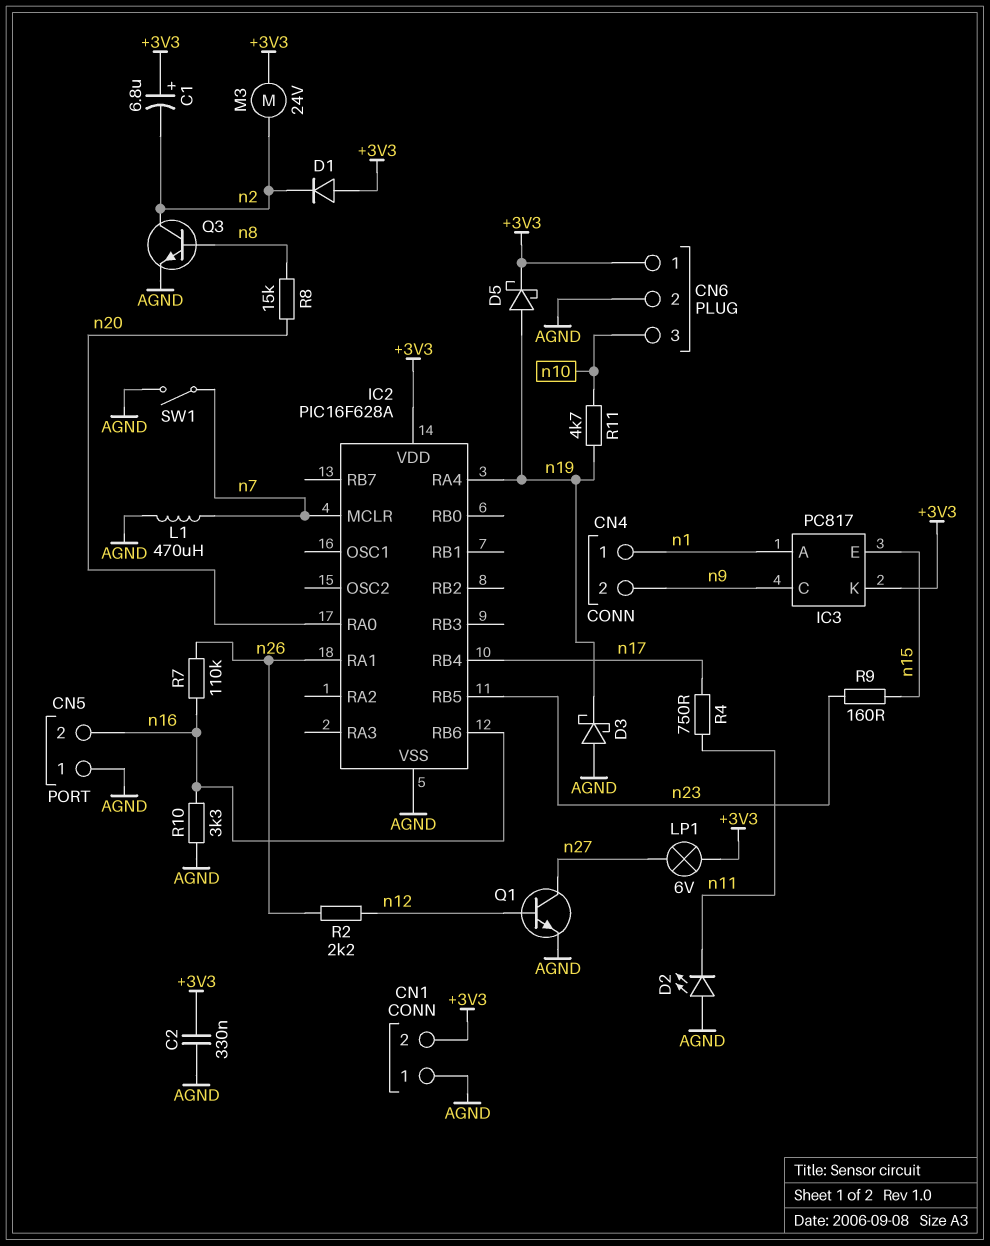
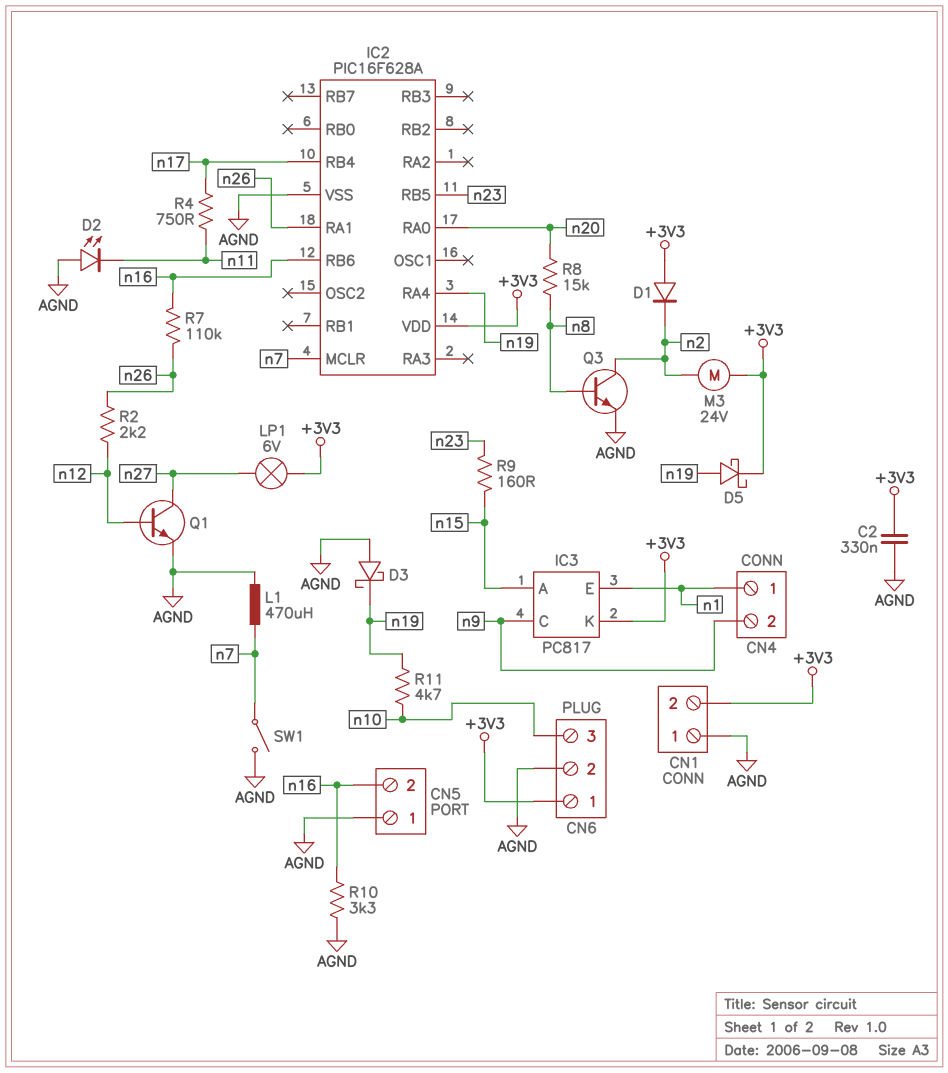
C1: 6.8uF (plus +3V3, minus n2) -> none
IC3 pin A: n1 -> n15
IC3 pin E: n15 -> n1

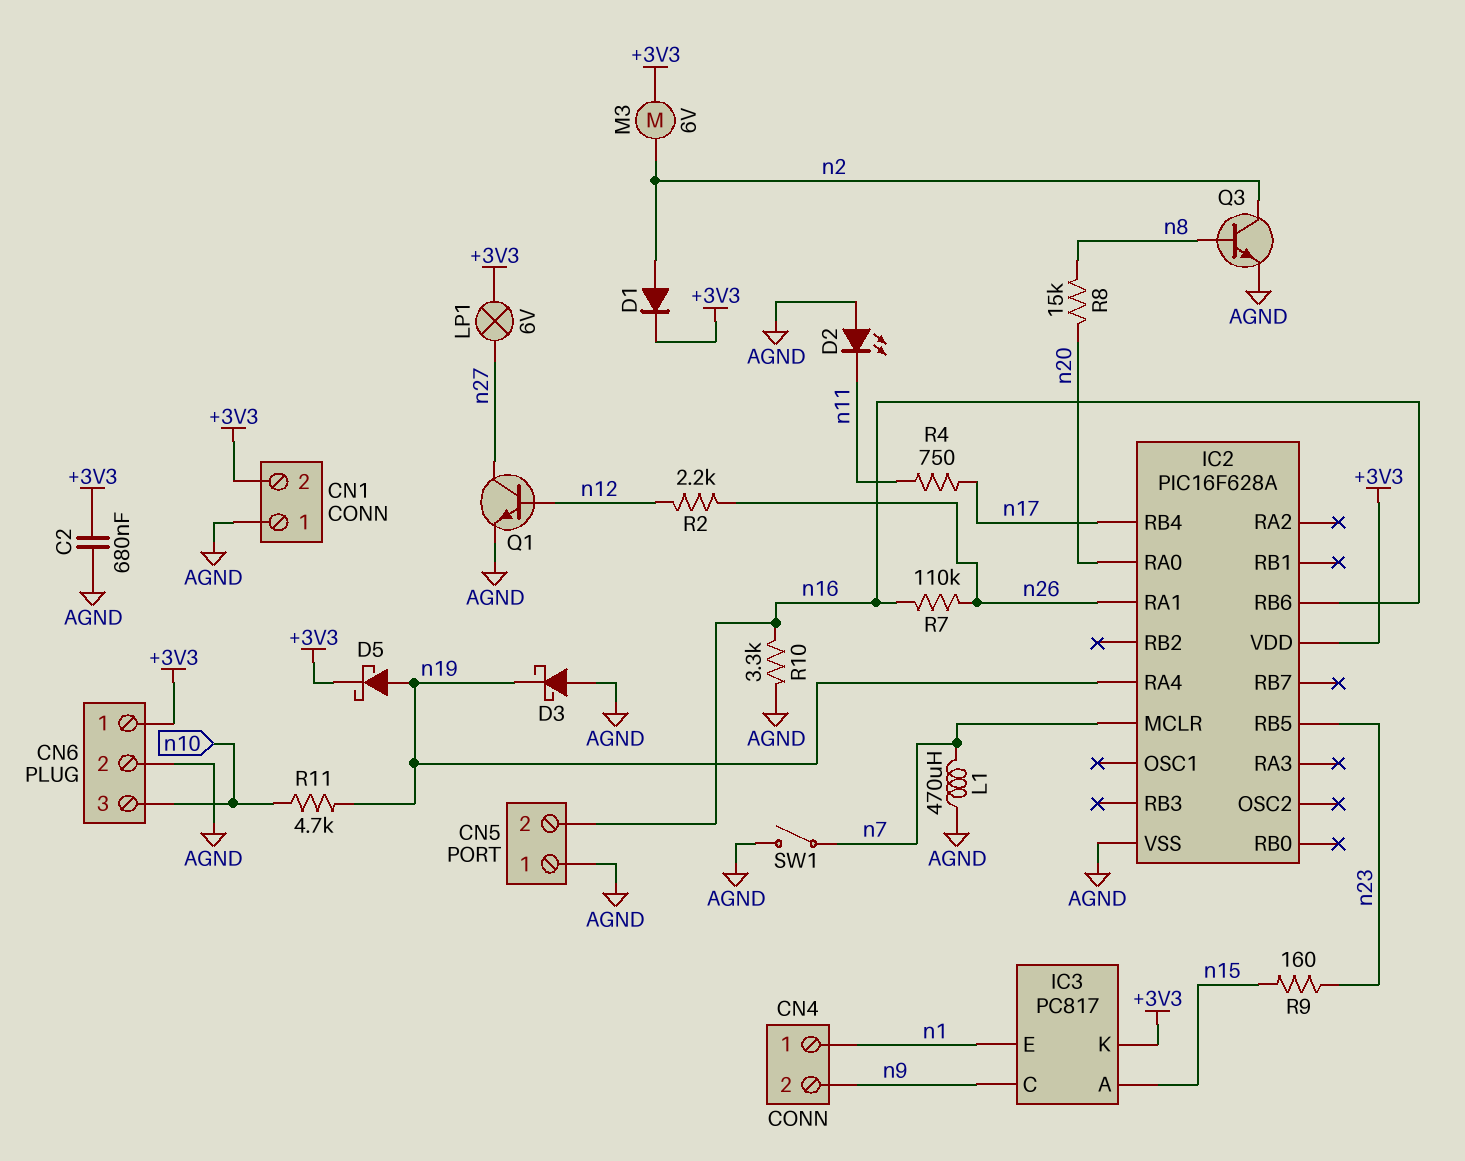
C2: 330nF (+3V3, AGND) -> 680nF (+3V3, AGND)
D1: diode (A +3V3, K n2) -> diode (A n2, K +3V3)
M3: motor 24V (+3V3, n2) -> motor 6V (+3V3, n2)

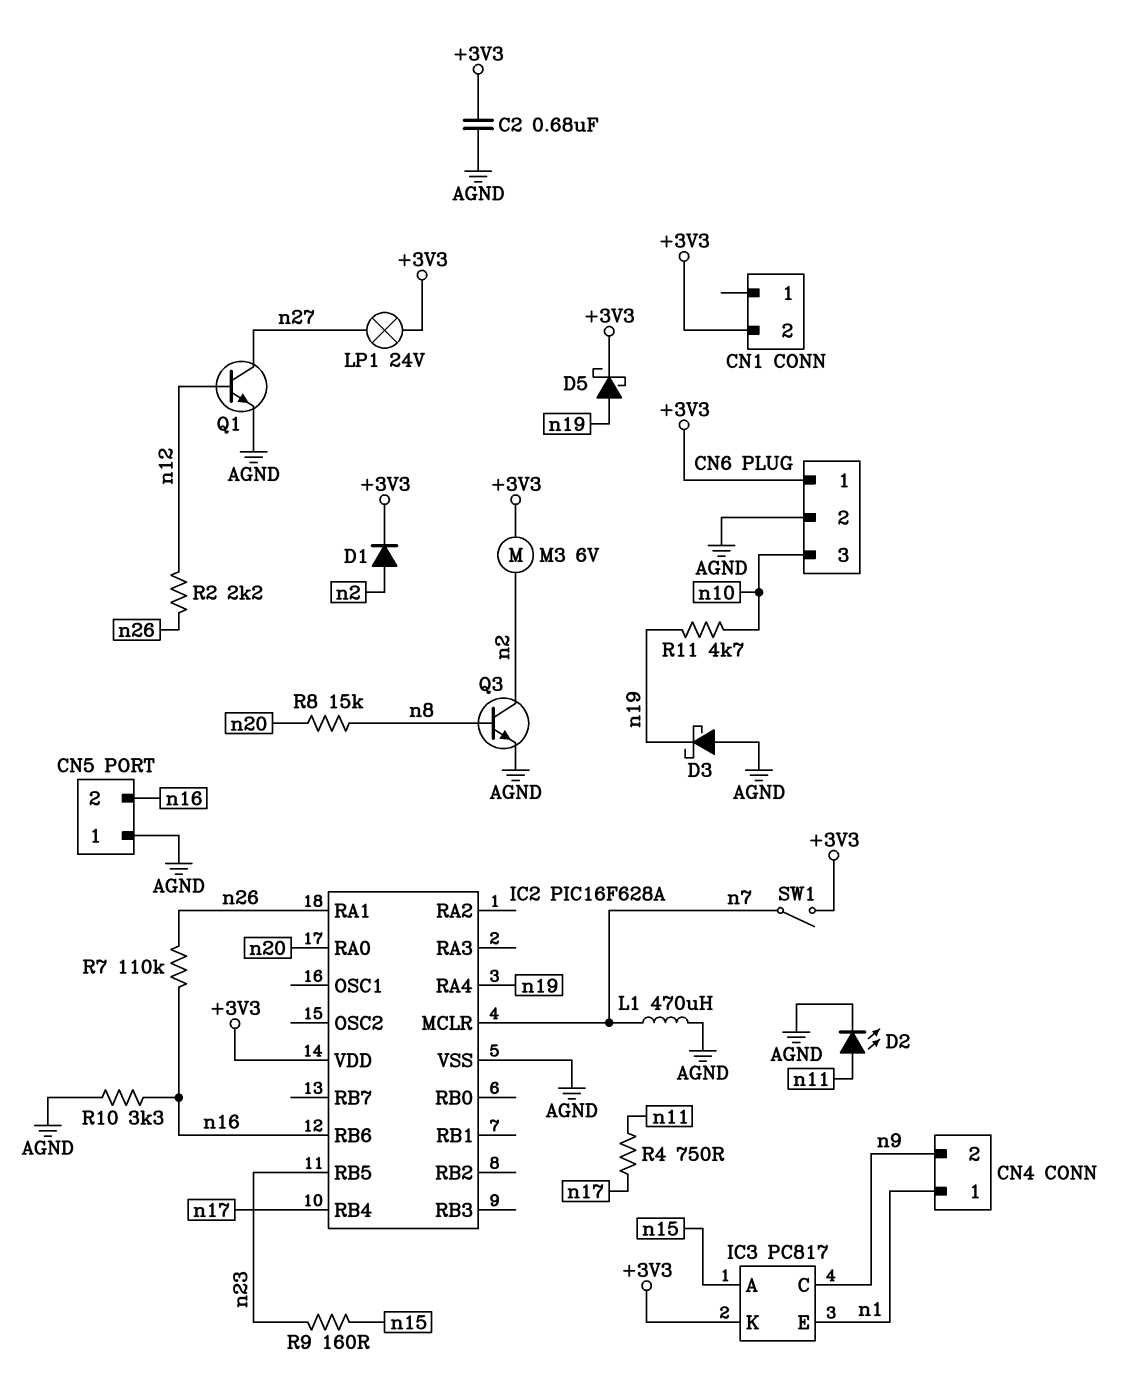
CN1 pin 1: AGND -> none
D2: LED (A AGND, K n11) -> LED (A n11, K AGND)
LP1: lamp 6V (+3V3, n27) -> lamp 24V (+3V3, n27)
SW1: switch (AGND, n7) -> switch (+3V3, n7)

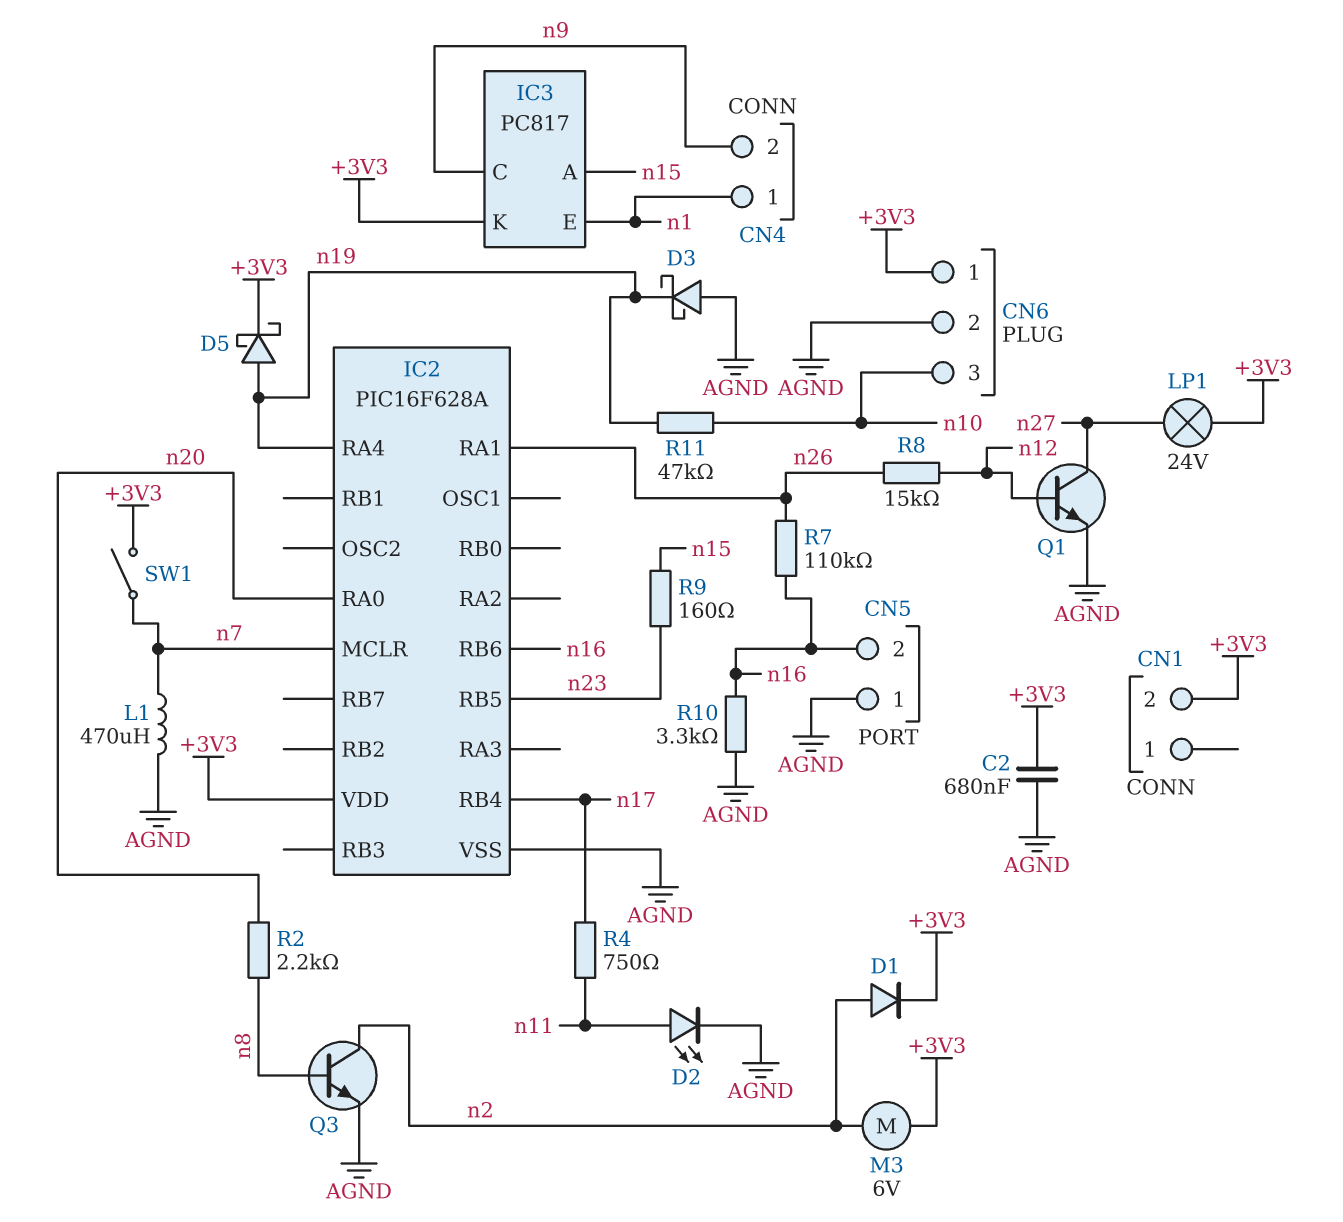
R2: 2.2k (n12, n26) -> 2.2k (n8, n20)
R8: 15k (n8, n20) -> 15k (n12, n26)
R11: 4.7k (n10, n19) -> 47k (n10, n19)

